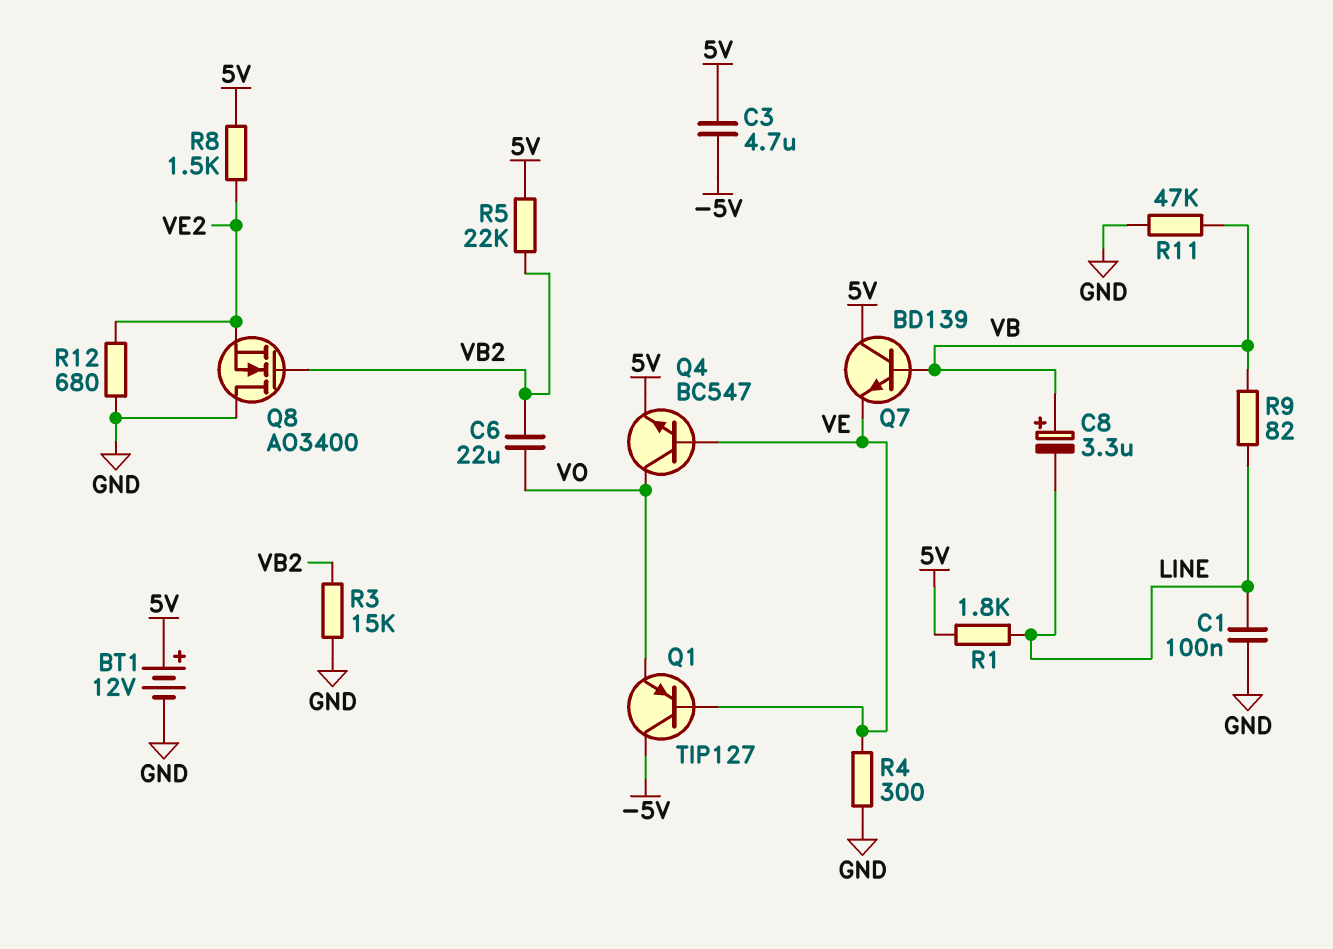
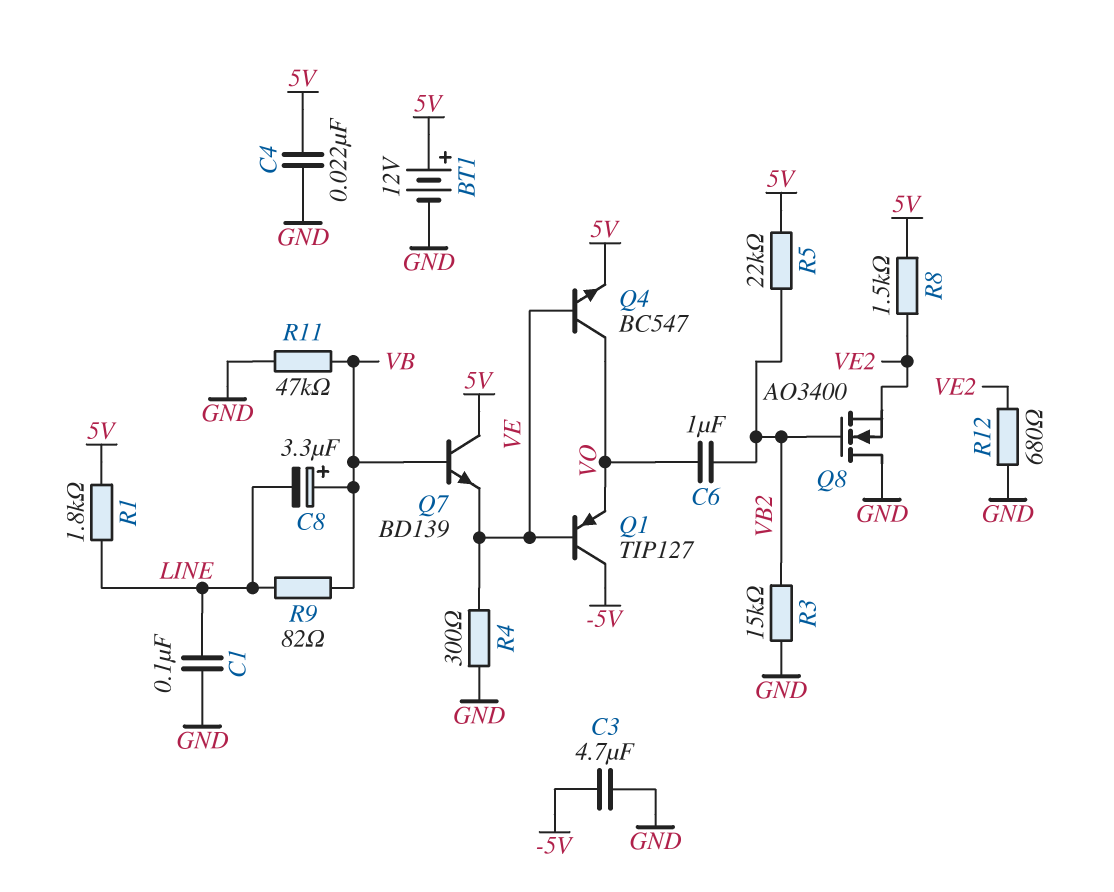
C3: 4.7uF (-5V, 5V) -> 4.7uF (-5V, GND)
C4: none -> 22nF (5V, GND)
C6: 22uF (VB2, VO) -> 1uF (VB2, VO)

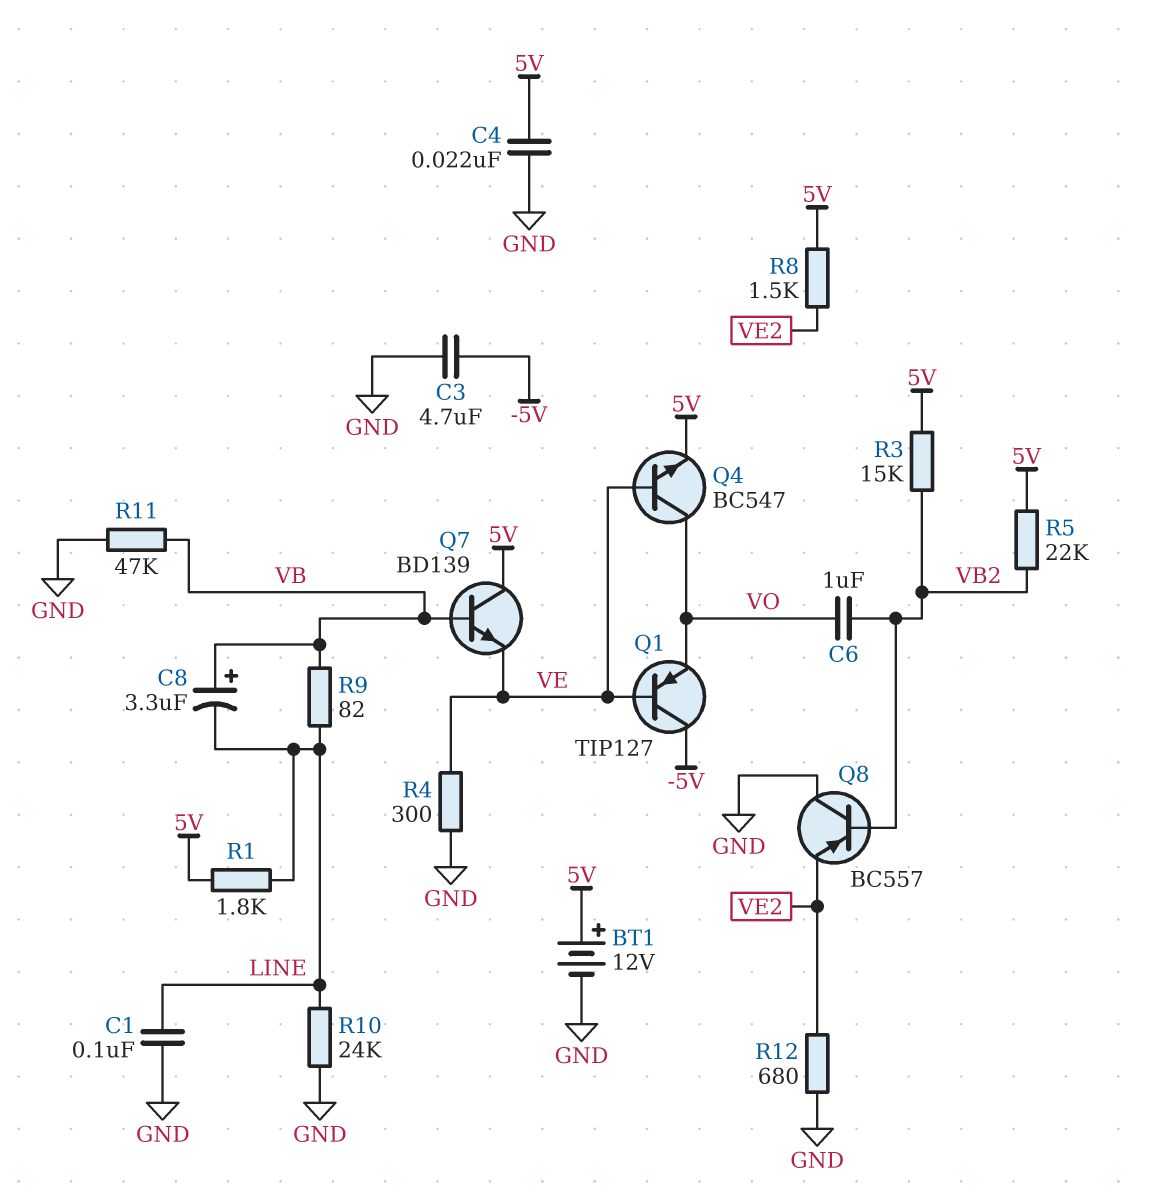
Q8: NMOS AO3400 (G VB2, D GND, S VE2) -> PNP BC557 (B VB2, C GND, E VE2)
R3: 15k (GND, VB2) -> 15k (5V, VB2)
R10: none -> 24k (GND, LINE)

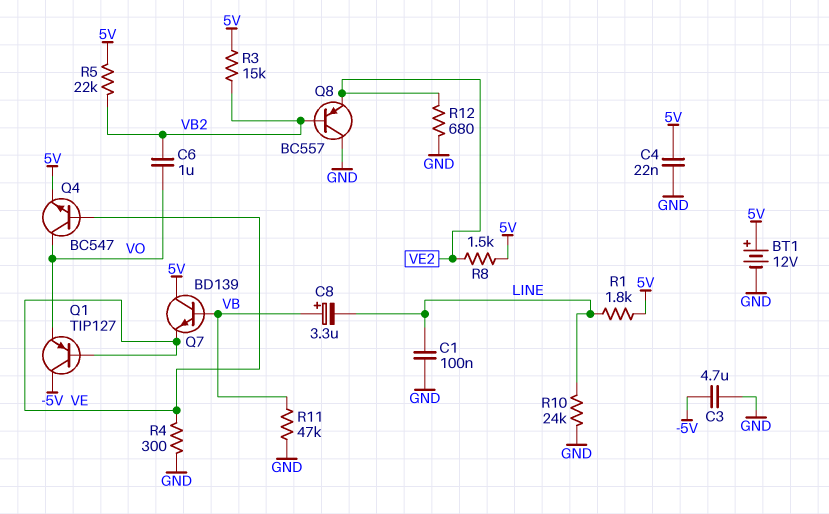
R9: 82 (LINE, VB) -> none

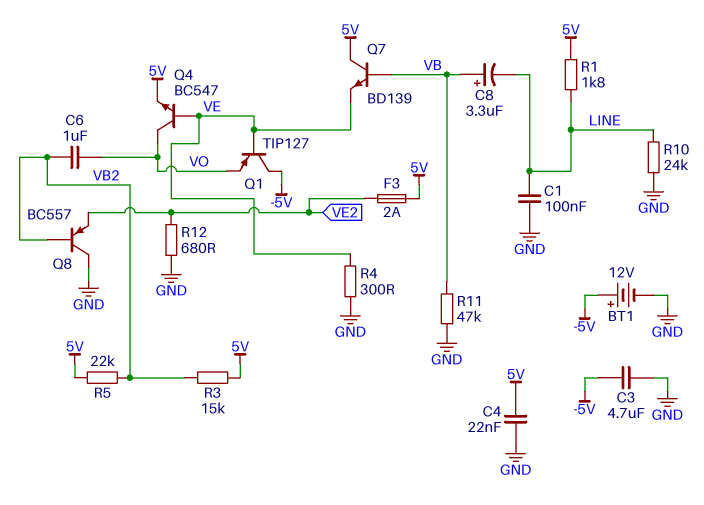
BT1: 12V (plus 5V, minus GND) -> 12V (plus -5V, minus GND)
F3: none -> 2A (5V, VE2)
R8: 1.5k (5V, VE2) -> none

